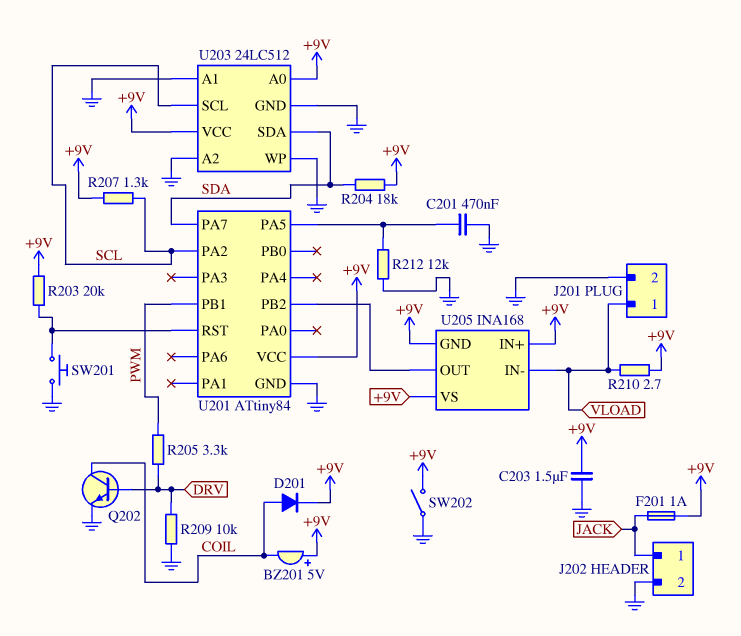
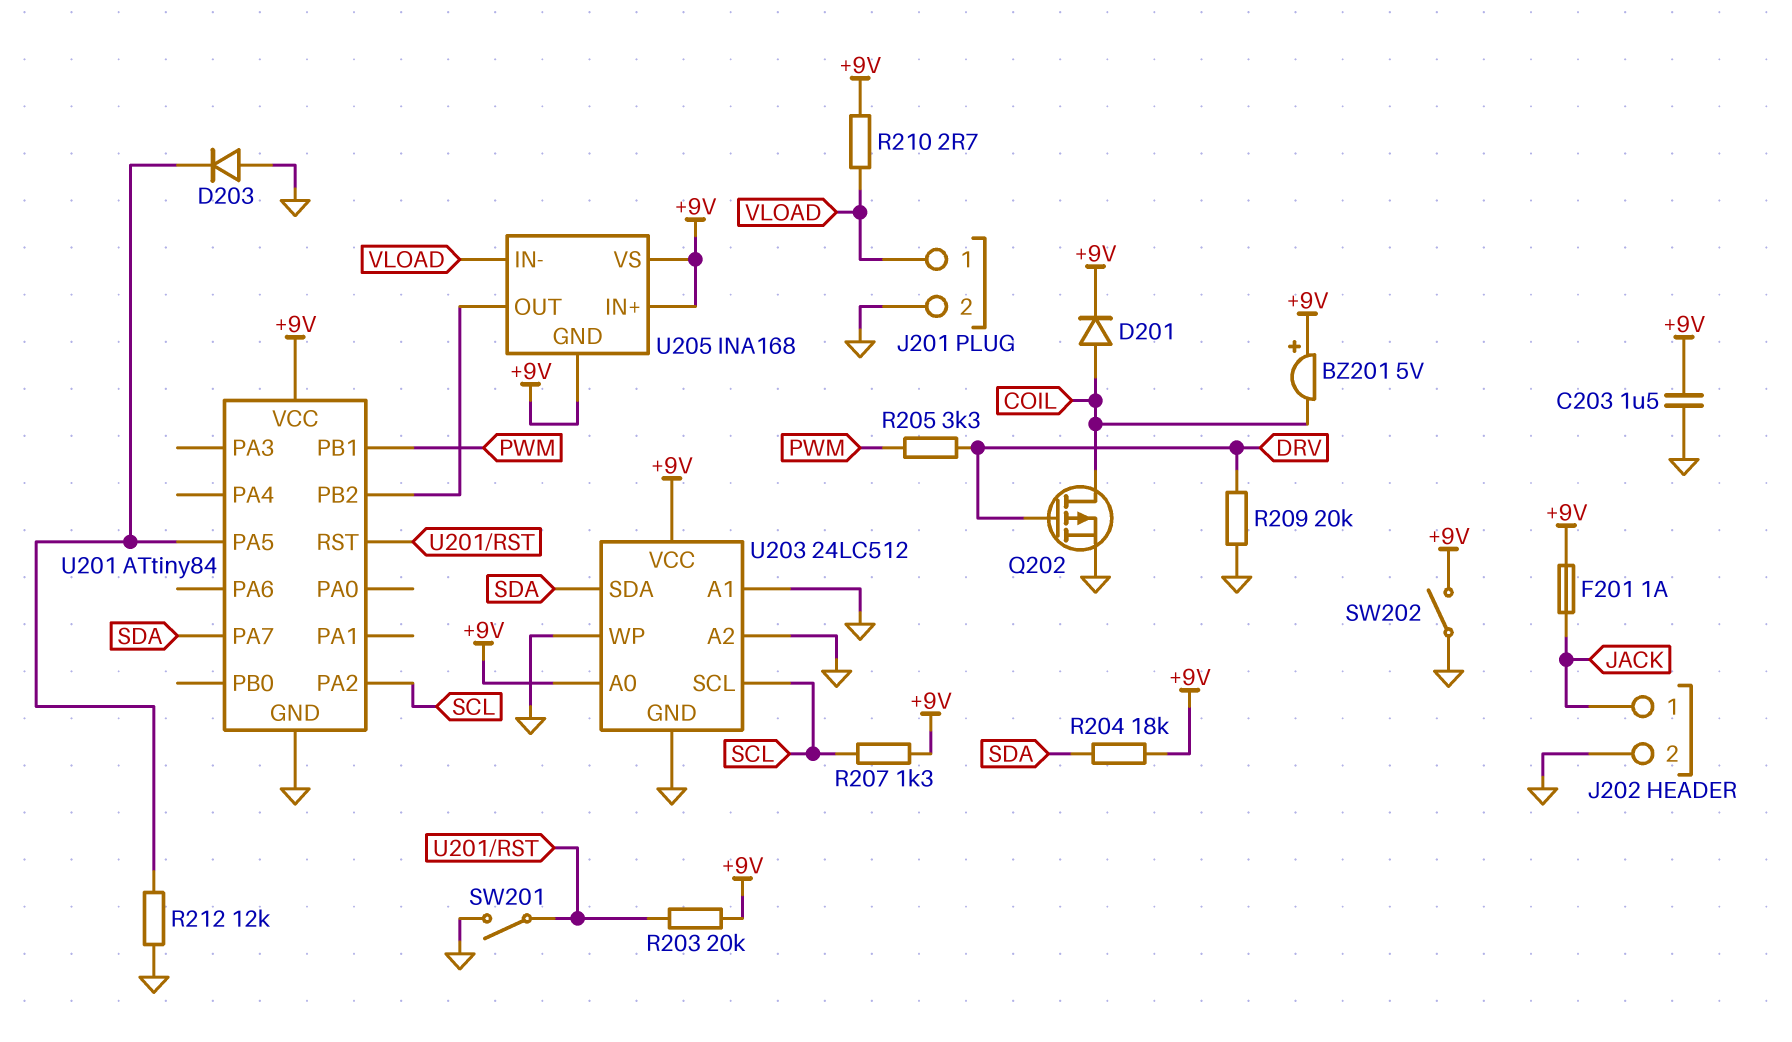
C201: 470nF (GND, U201/PA5) -> none
D203: none -> diode (A GND, K U201/PA5)
Q202: NPN (B DRV, C COIL, E GND) -> PMOS (G DRV, D COIL, S GND)
R209: 10k (DRV, GND) -> 20k (DRV, GND)
SW201: button (GND, U201/RST) -> switch (GND, U201/RST)

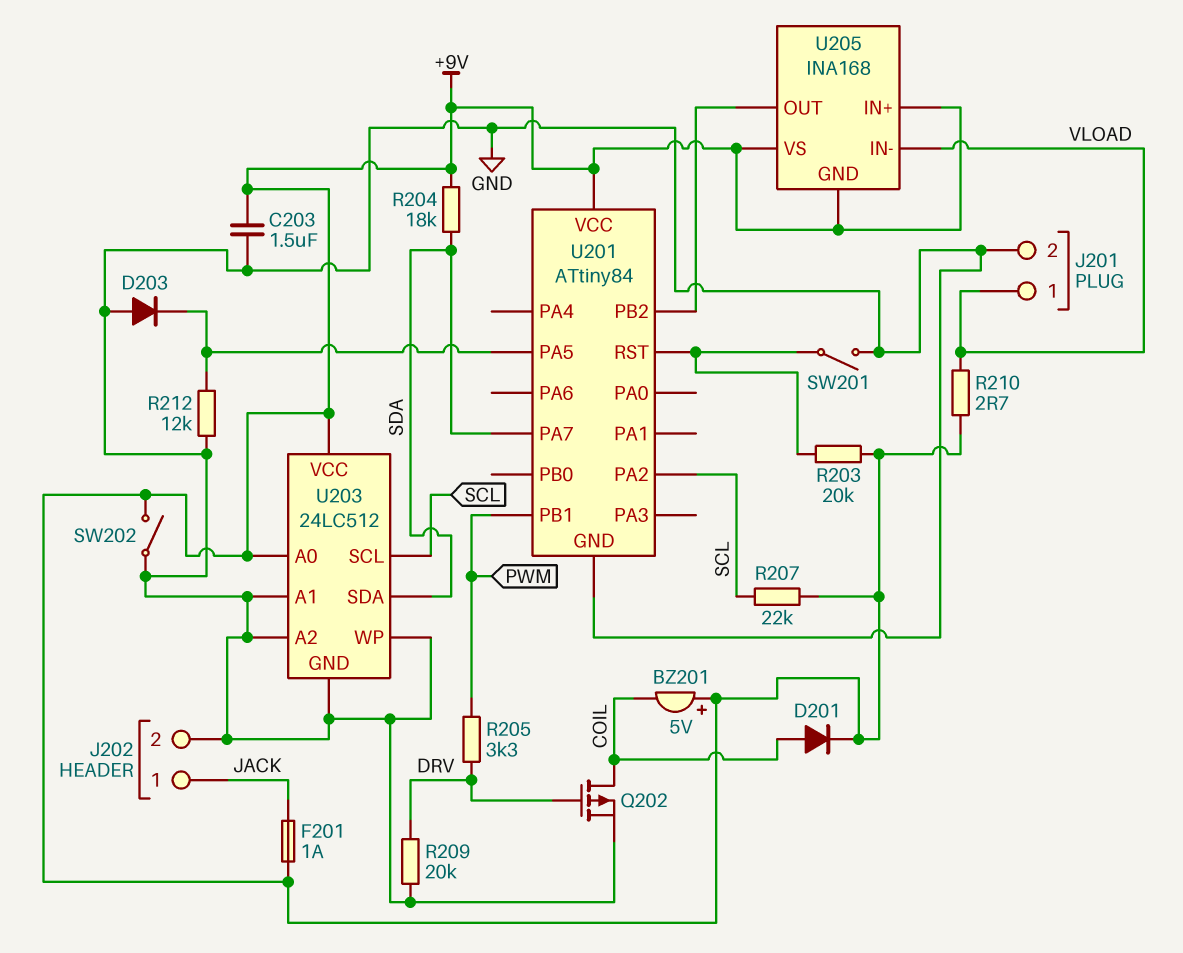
R207: 1.3k (+9V, SCL) -> 22k (+9V, SCL)

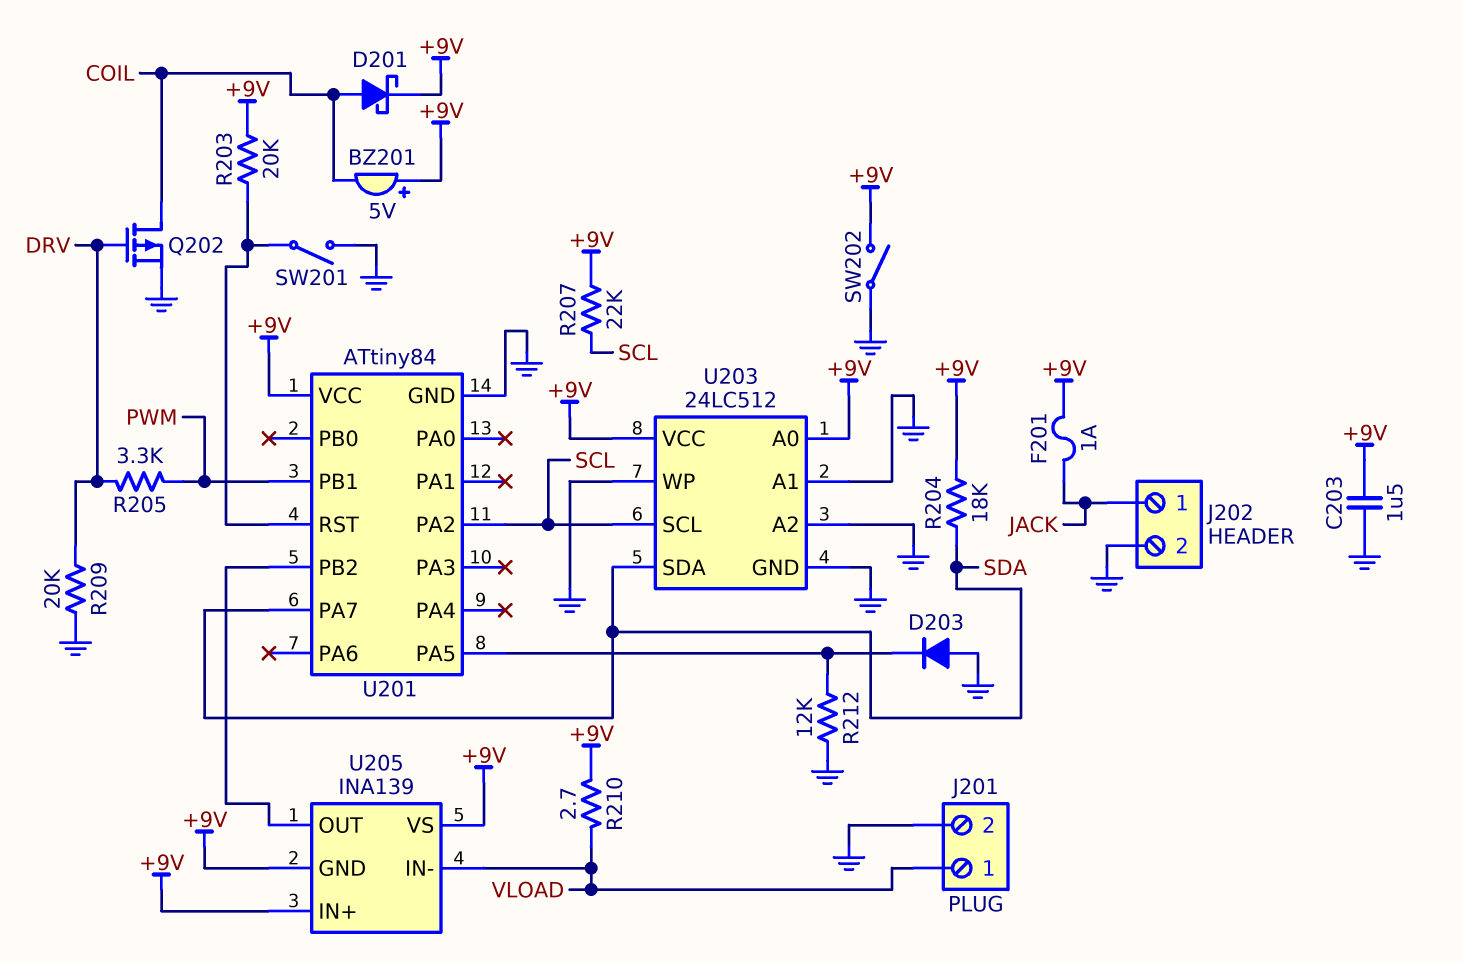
D201: diode (A COIL, K +9V) -> schottky (A COIL, K +9V)
U205: INA168 -> INA139

